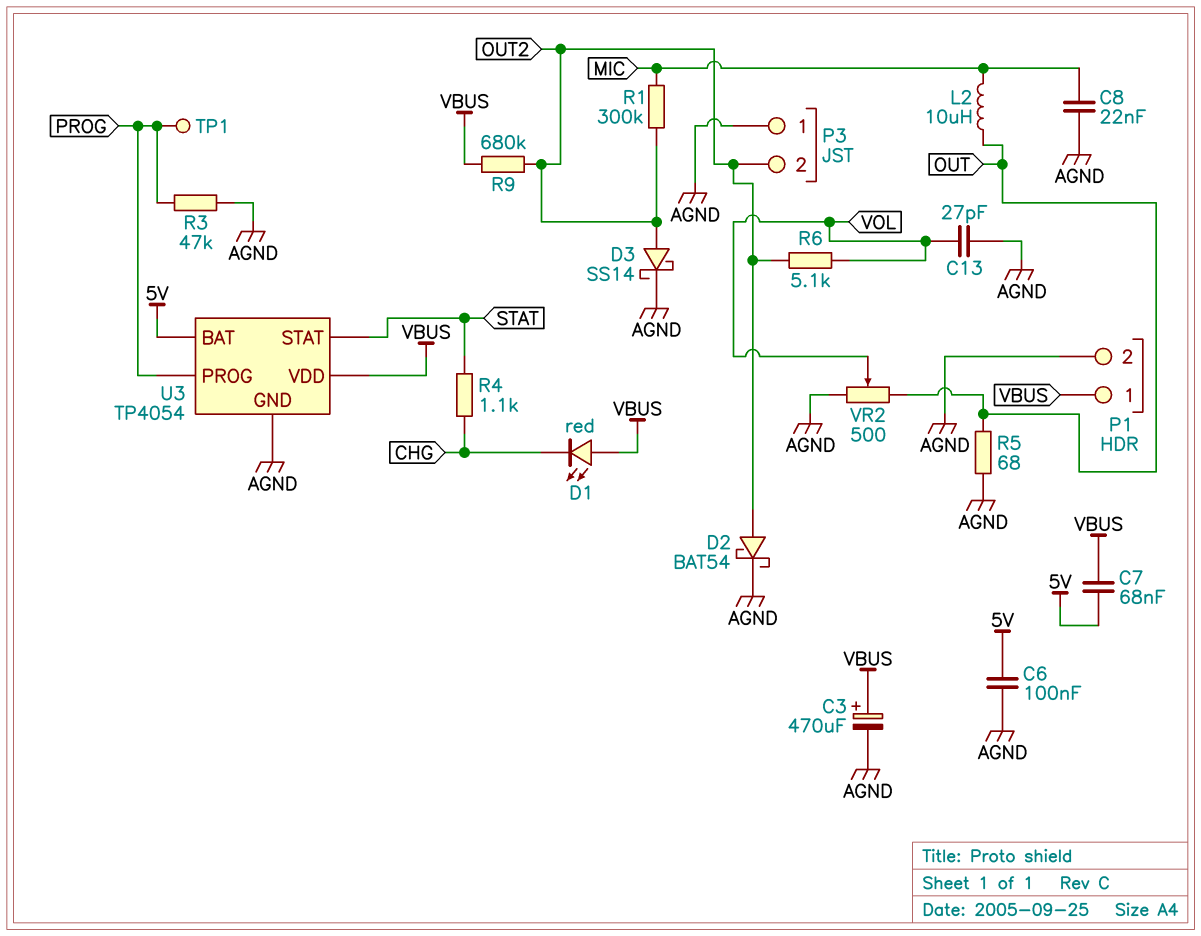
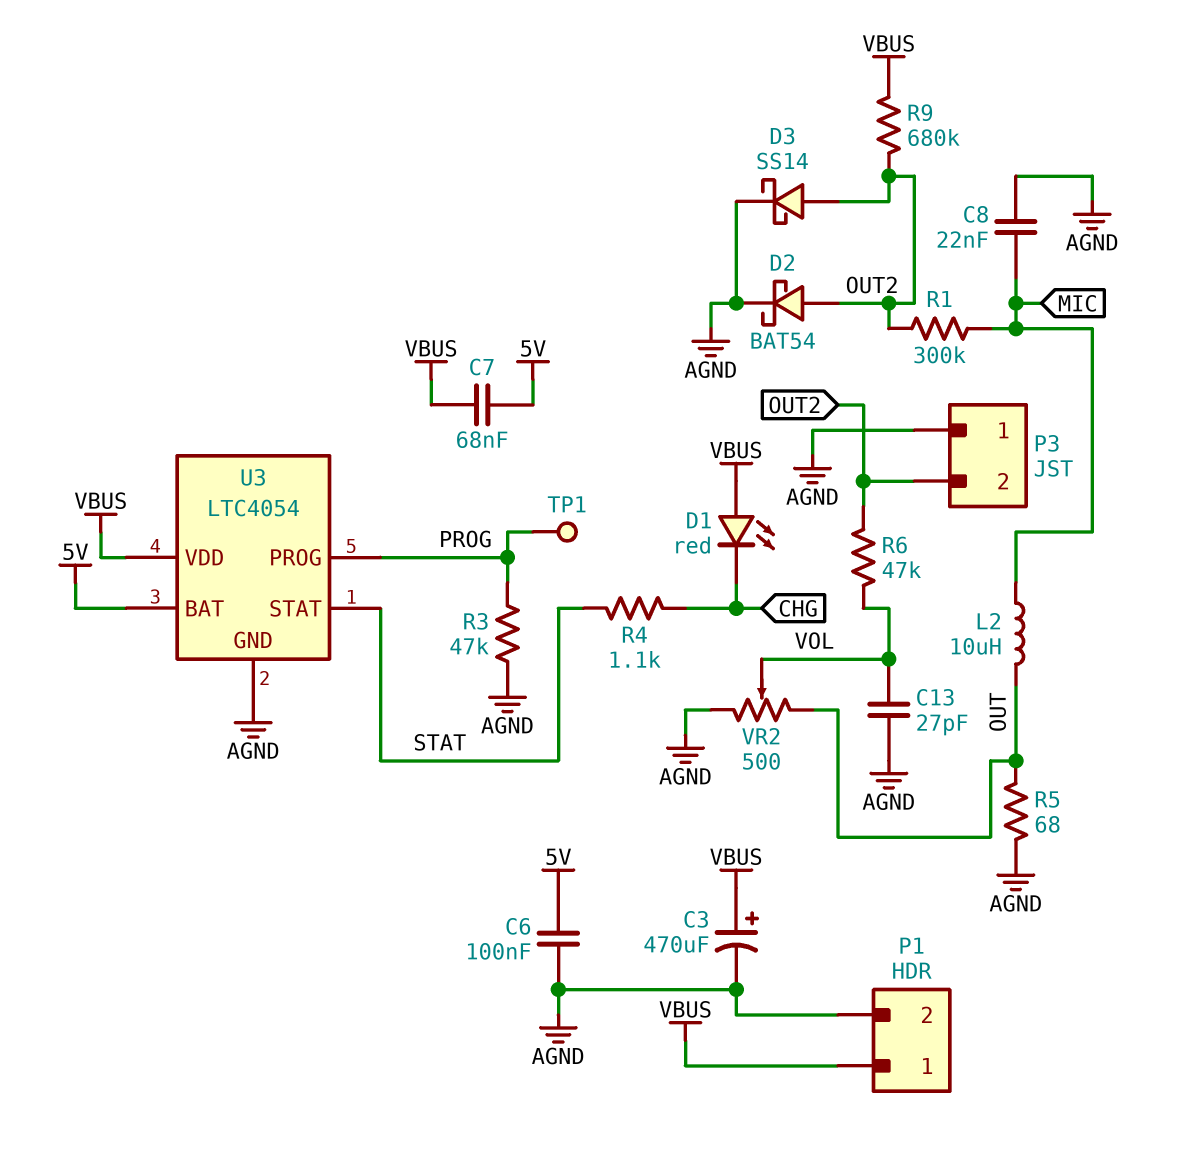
R6: 5.1k (OUT2, VOL) -> 47k (OUT2, VOL)
U3: TP4054 -> LTC4054

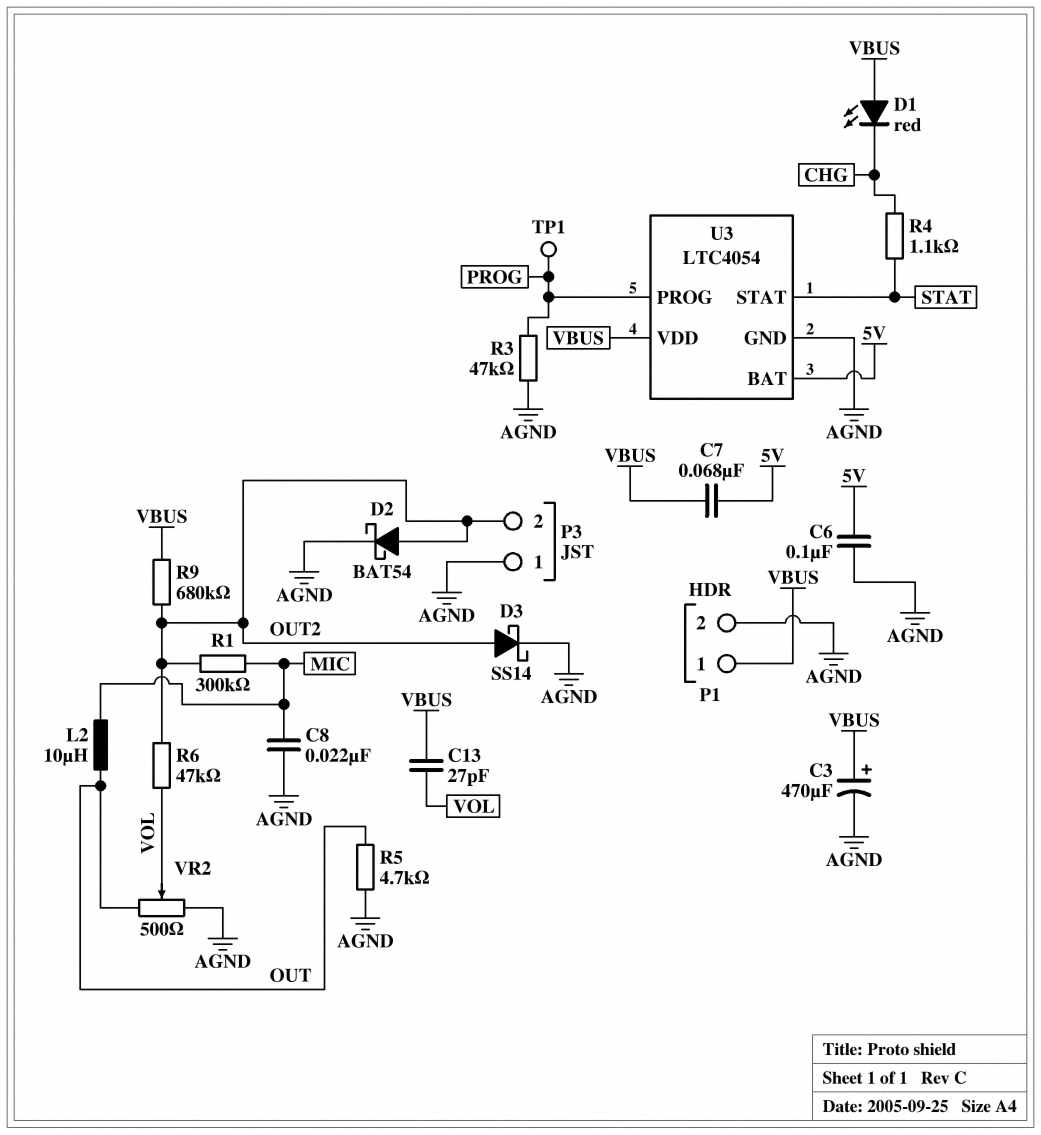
C13: 27pF (AGND, VOL) -> 27pF (VBUS, VOL)
R5: 68 (AGND, OUT) -> 4.7k (AGND, OUT)

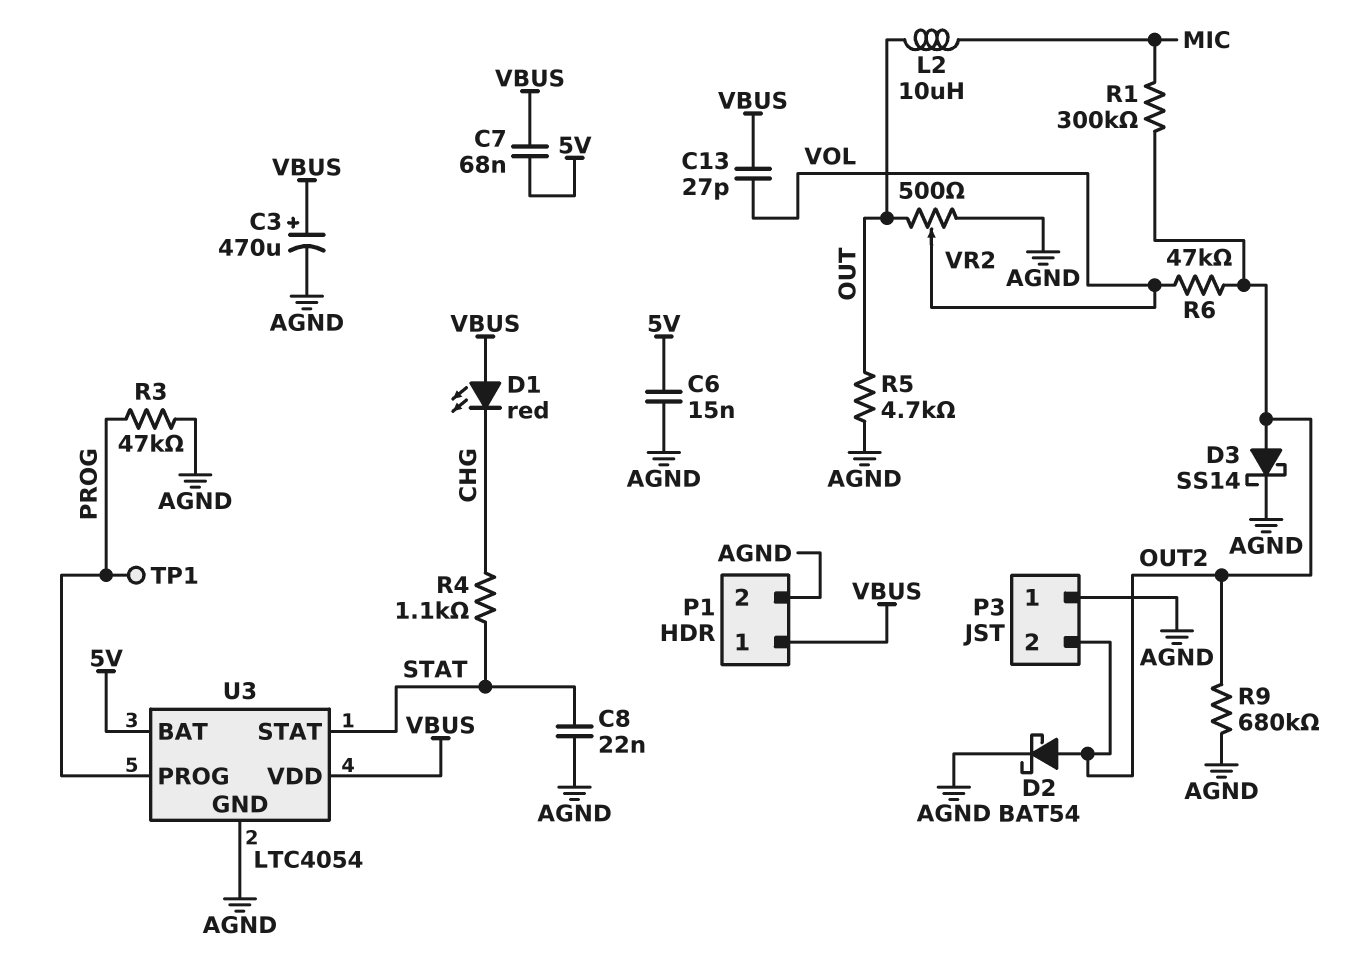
C6: 100nF (5V, AGND) -> 15nF (5V, AGND)
C8: 22nF (AGND, MIC) -> 22nF (AGND, STAT)
R9: 680k (OUT2, VBUS) -> 680k (AGND, OUT2)

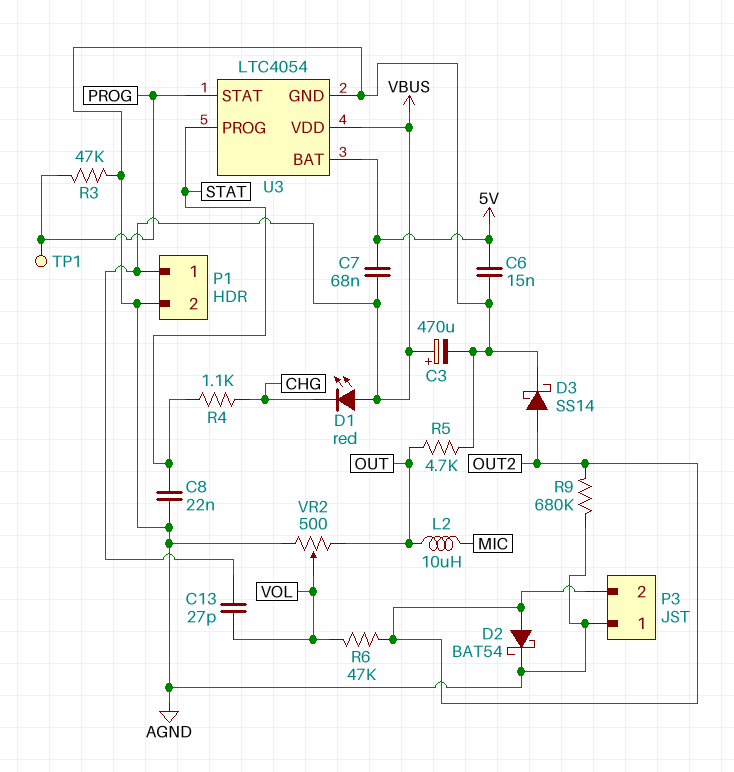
R1: 300k (MIC, OUT2) -> none
U3 pin PROG: PROG -> STAT
U3 pin STAT: STAT -> PROG

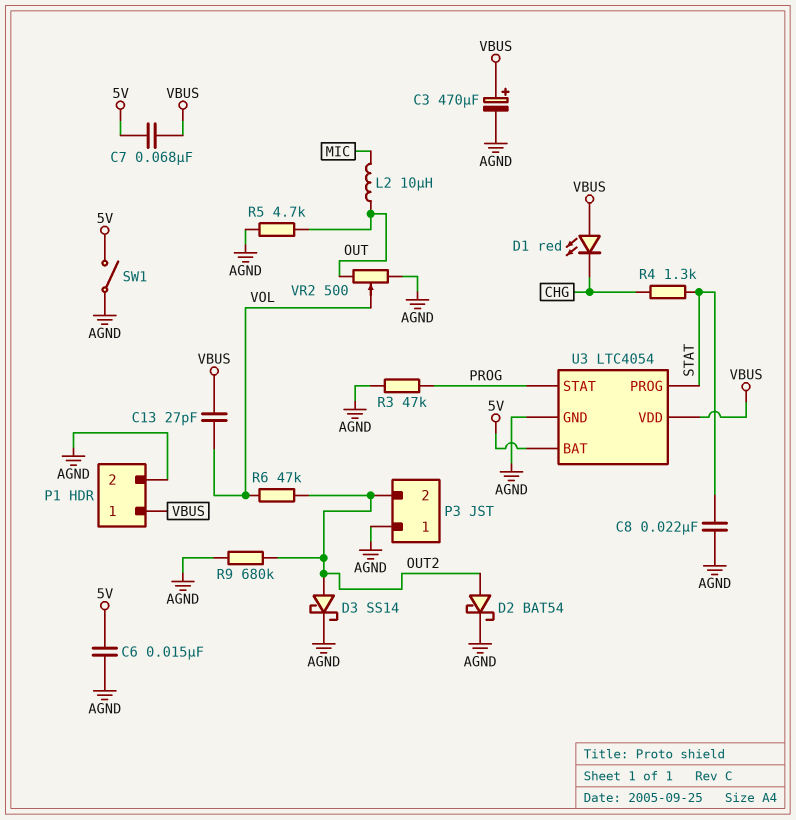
R4: 1.1k (CHG, STAT) -> 1.3k (CHG, STAT)
SW1: none -> switch (5V, AGND)
TP1: test point (PROG) -> none

